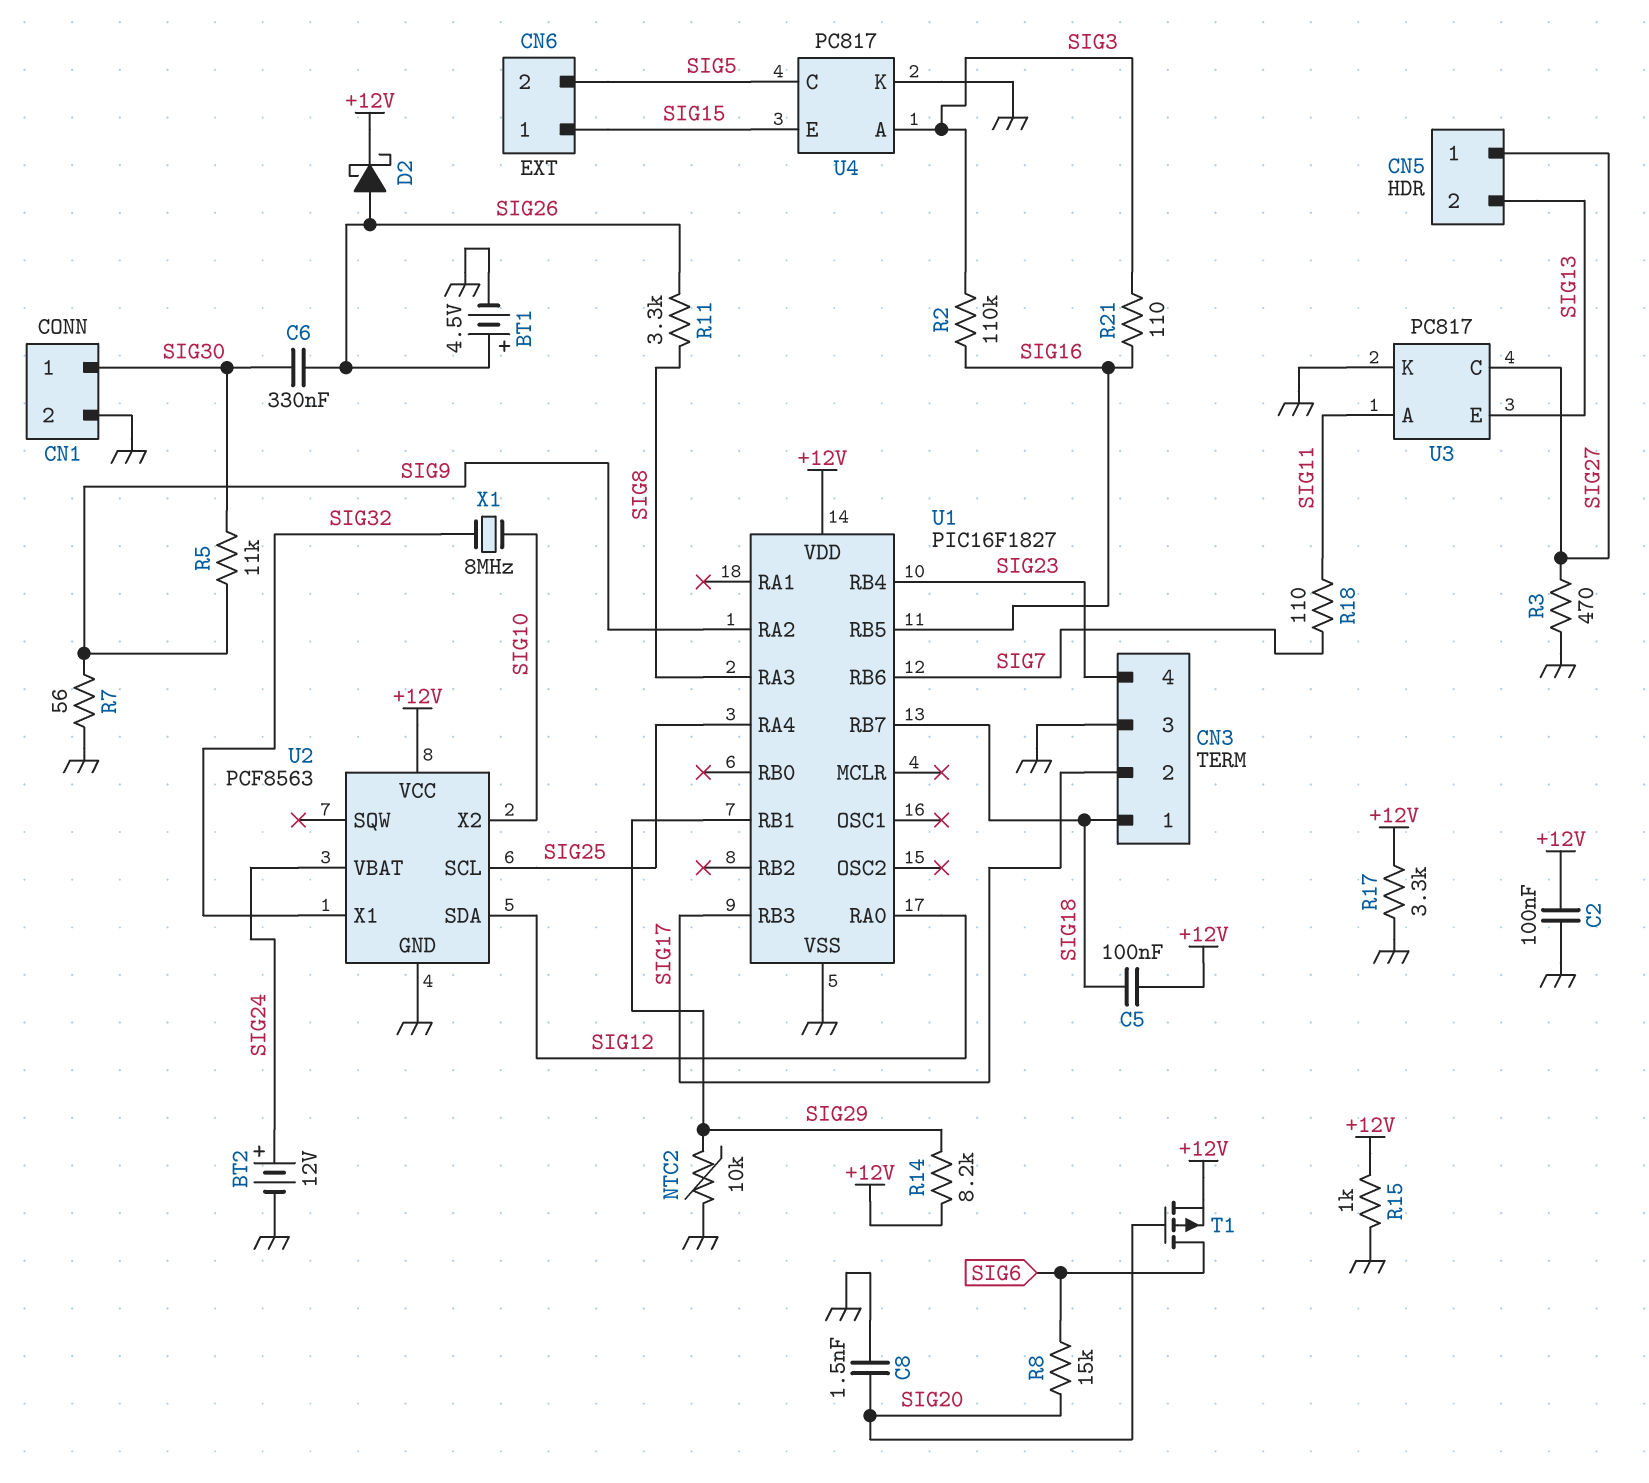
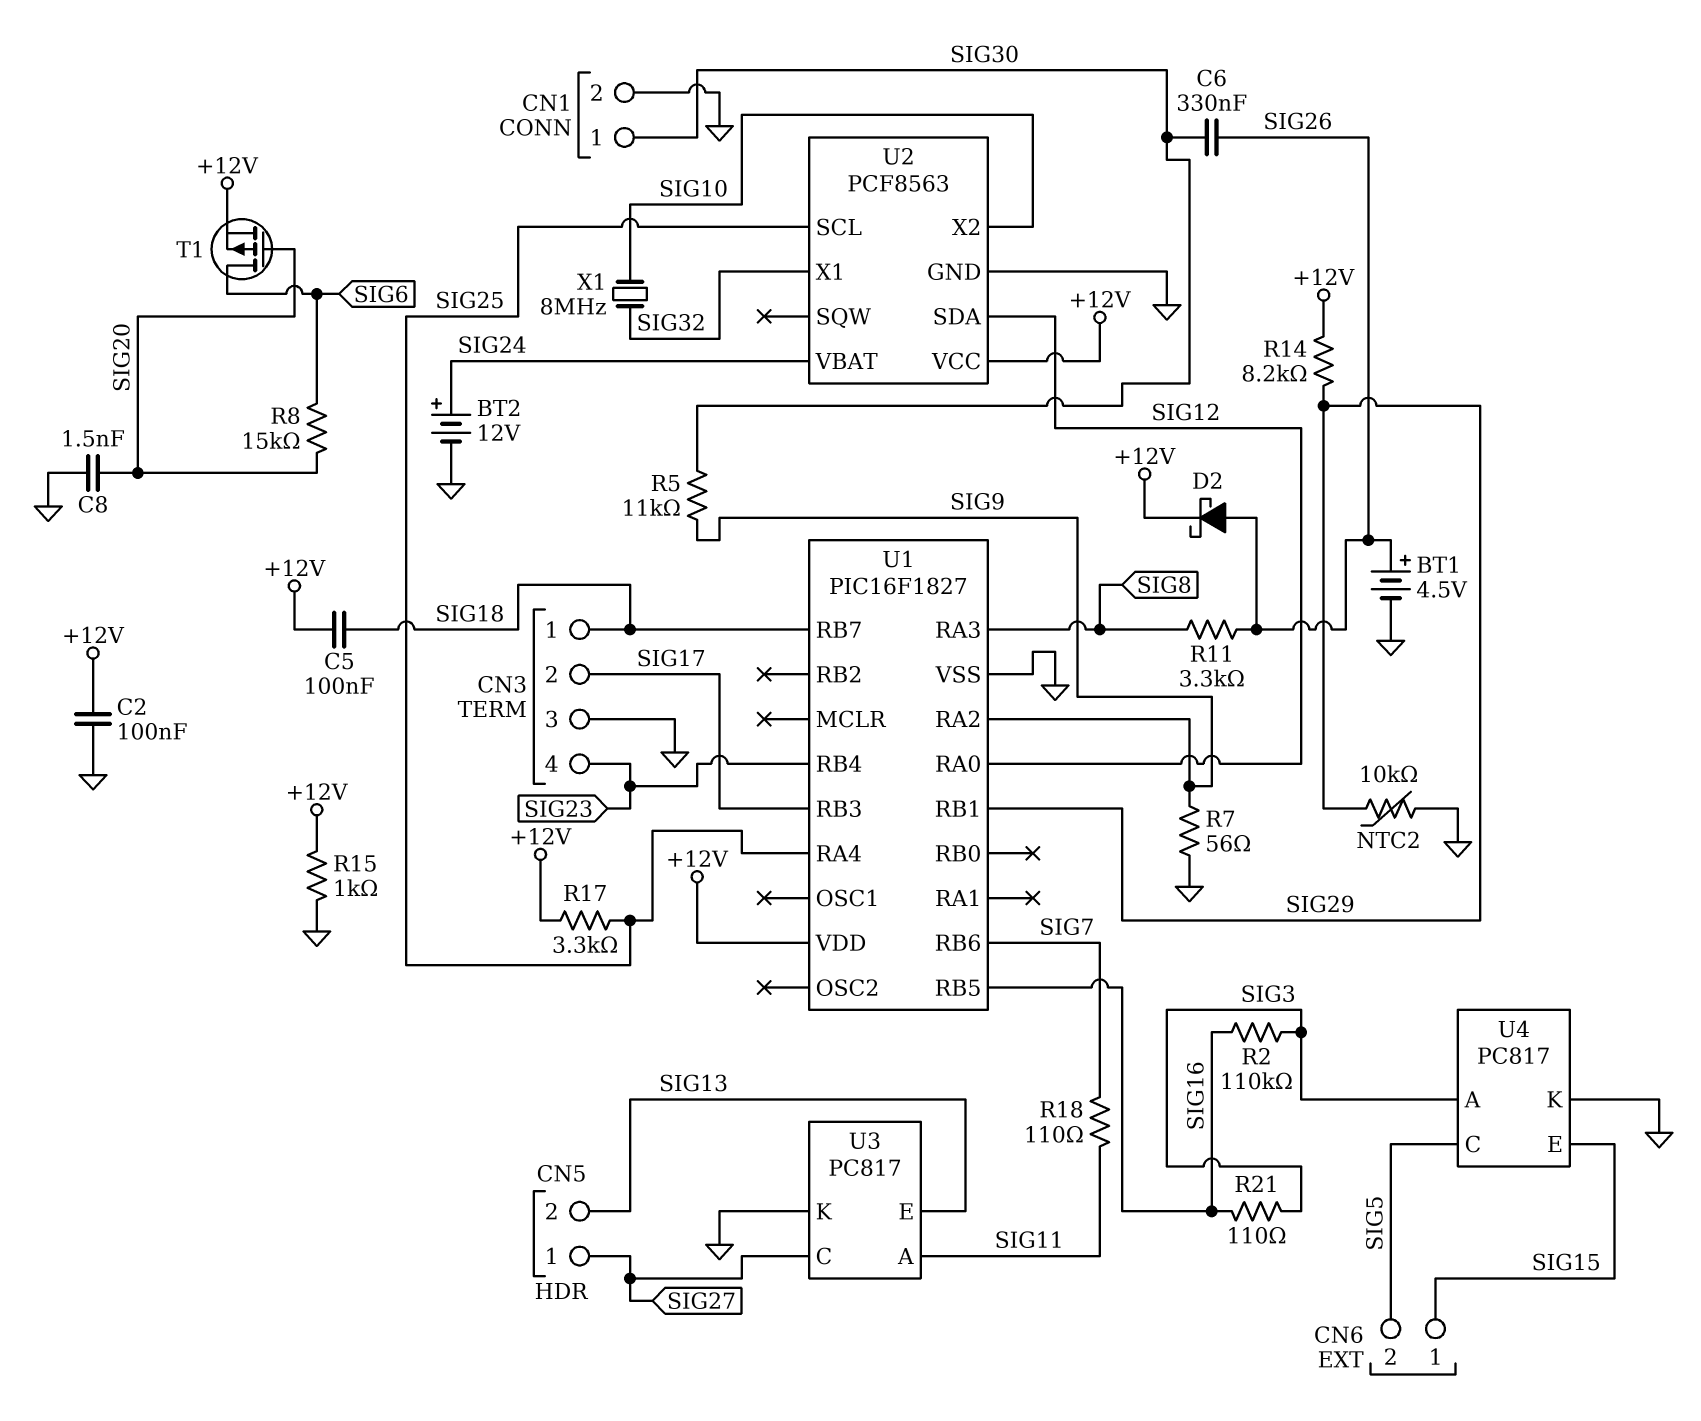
R3: 470 (GND, SIG27) -> none
R17: 3.3k (+12V, GND) -> 3.3k (+12V, SIG25)

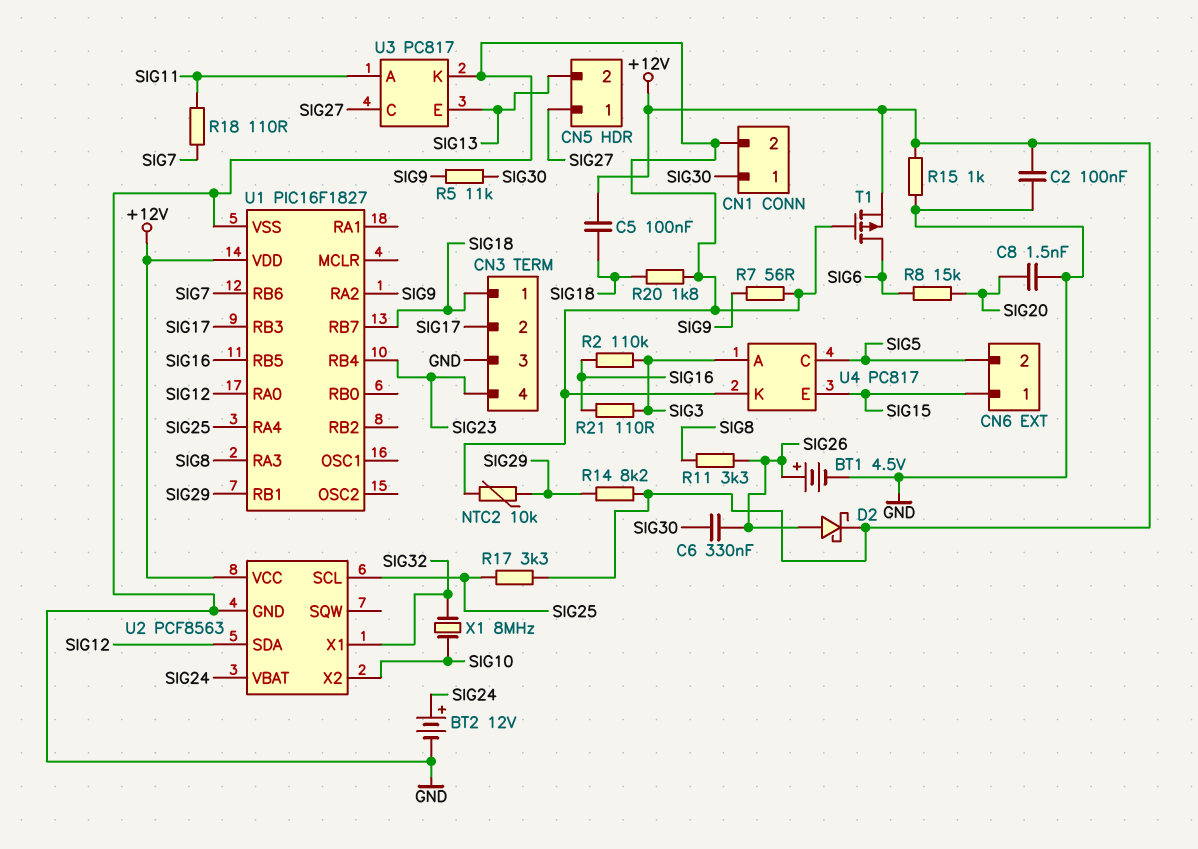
R20: none -> 1.8k (GND, SIG18)
T1: PMOS (G SIG20, D SIG6, S +12V) -> PMOS (G GND, D SIG6, S +12V)

